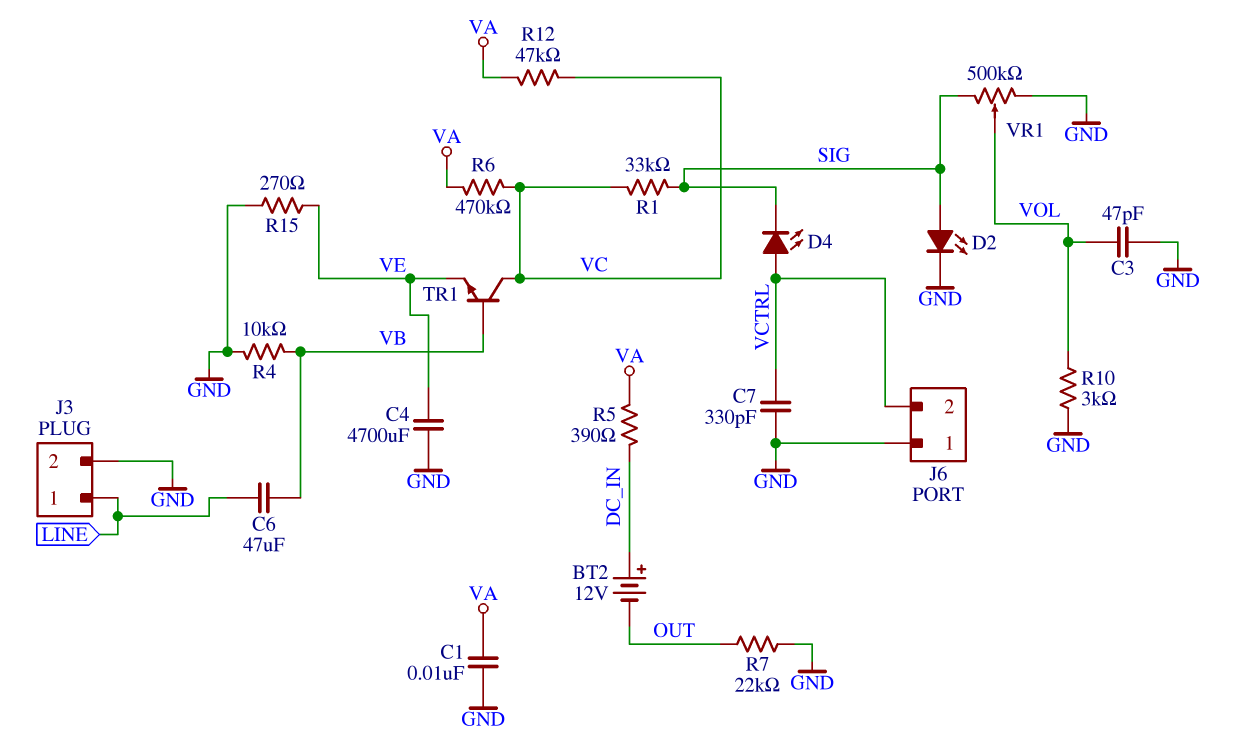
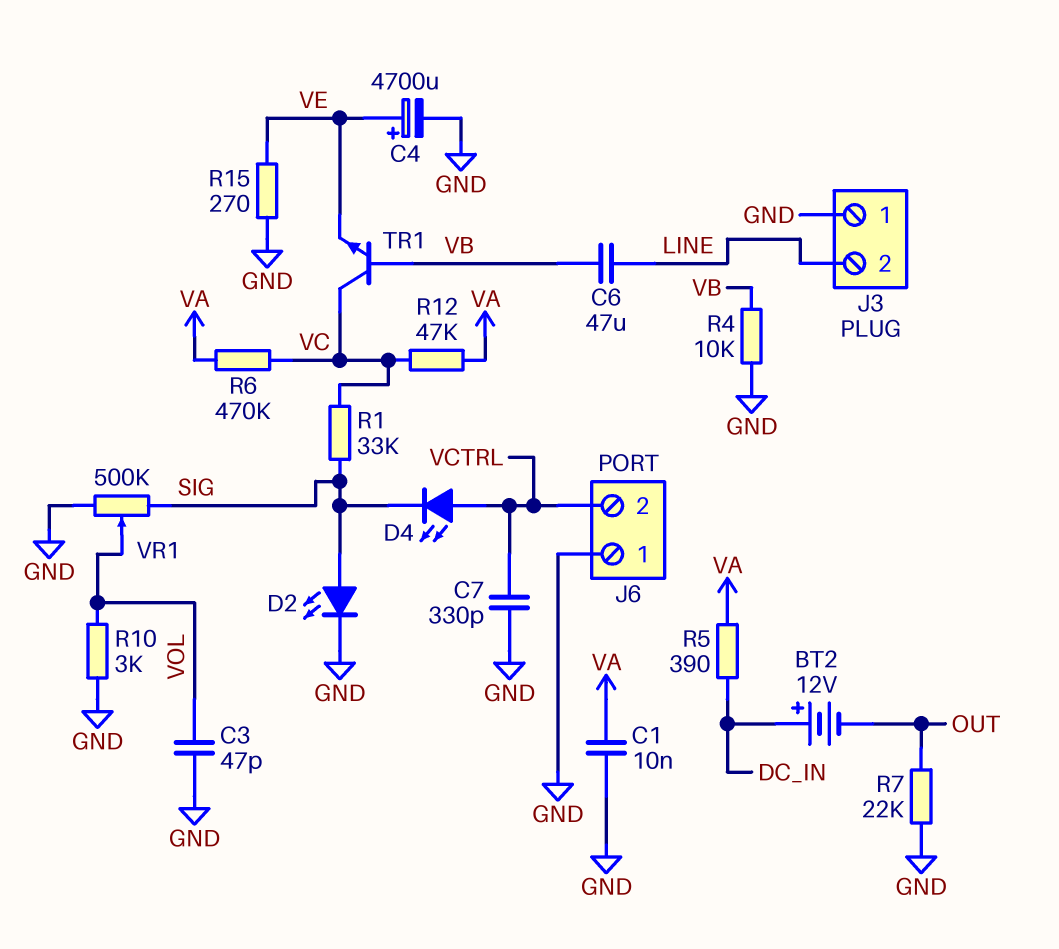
C4: 4700uF (GND, VE) -> 4700uF (plus VE, minus GND)
J3 pin 1: LINE -> GND
J3 pin 2: GND -> LINE

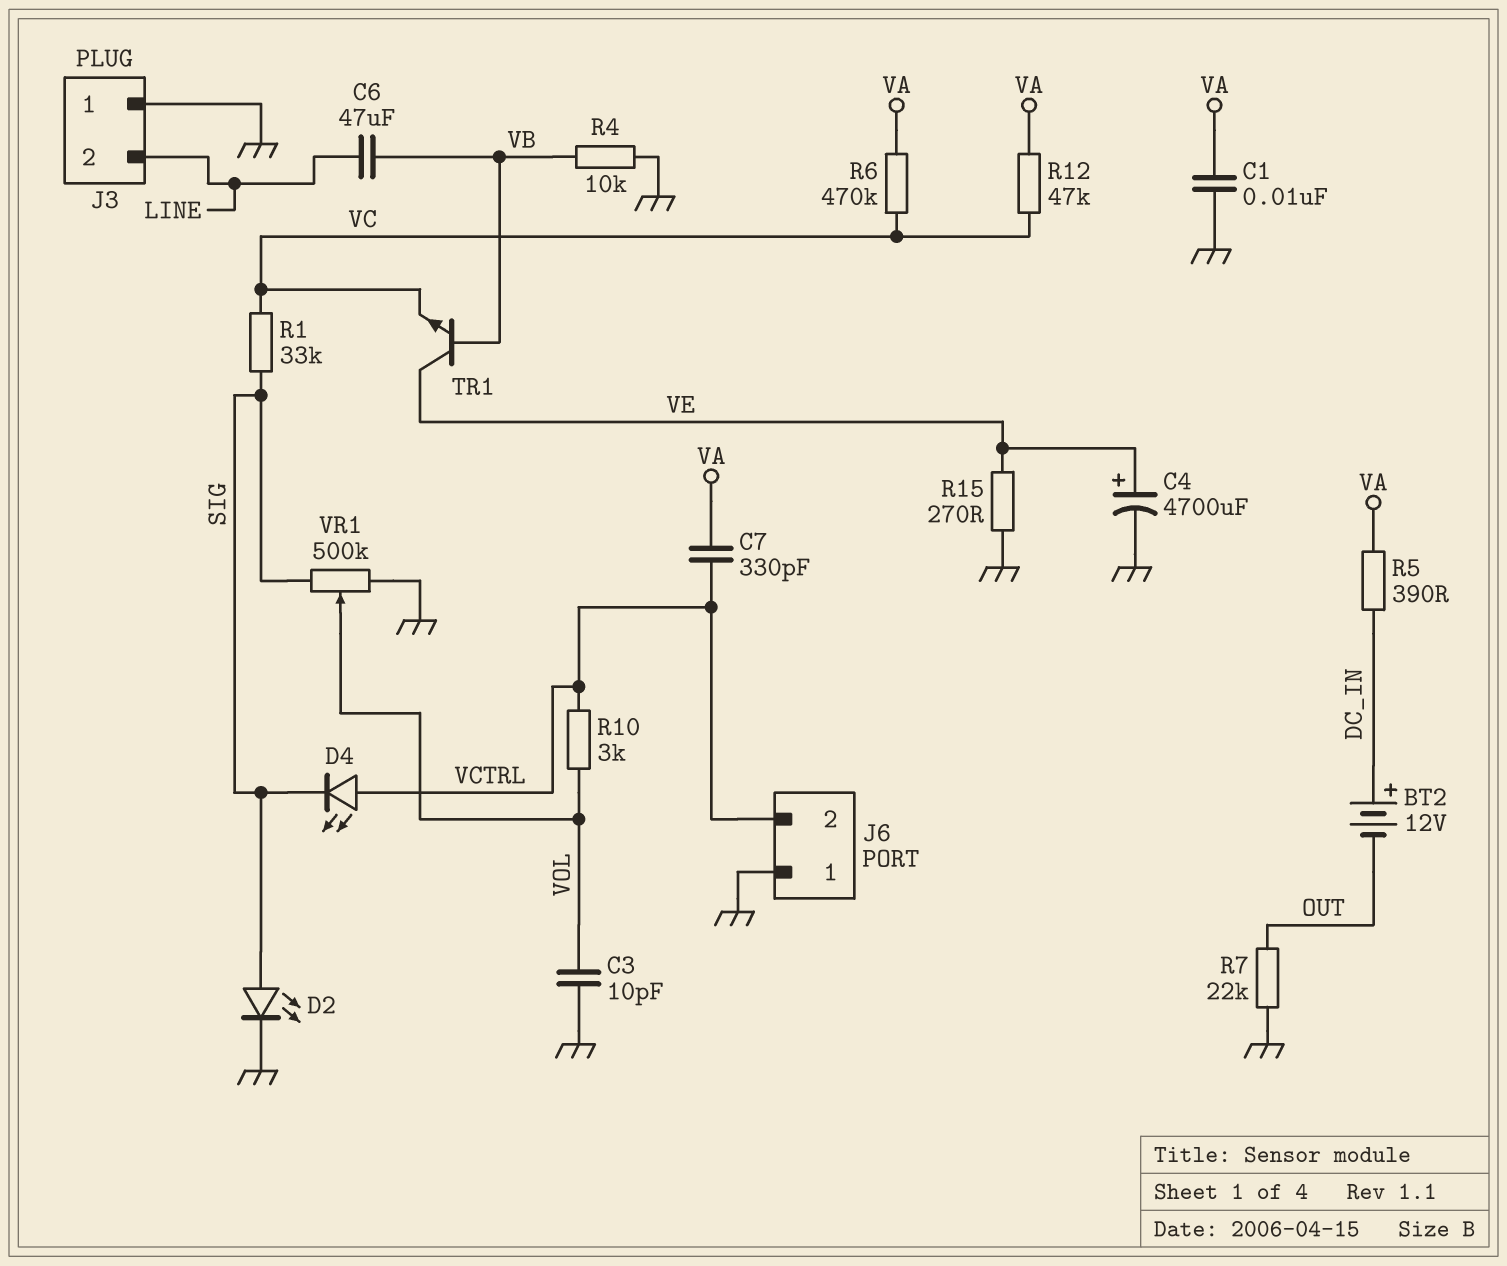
C3: 47pF (GND, VOL) -> 10pF (GND, VOL)
C7: 330pF (GND, VCTRL) -> 330pF (VA, VCTRL)
R10: 3k (GND, VOL) -> 3k (VCTRL, VOL)
TR1: NPN (B VB, C VC, E VE) -> NPN (B VB, C VE, E VC)

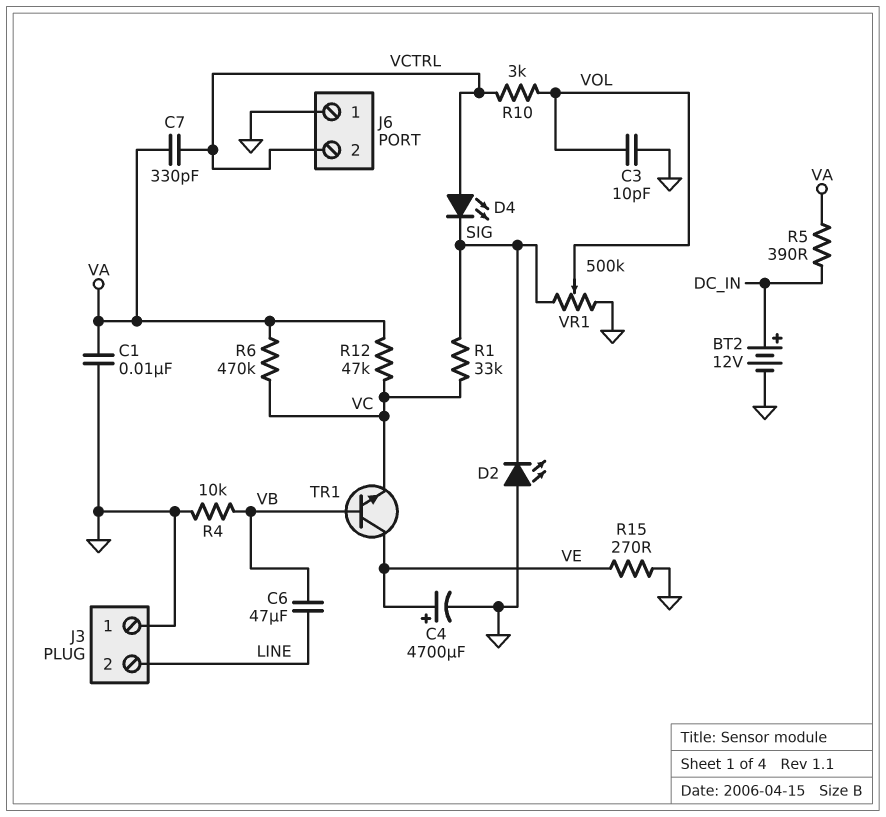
BT2: 12V (plus DC_IN, minus OUT) -> 12V (plus DC_IN, minus GND)
D2: LED (A SIG, K GND) -> LED (A GND, K SIG)
R7: 22k (GND, OUT) -> none

